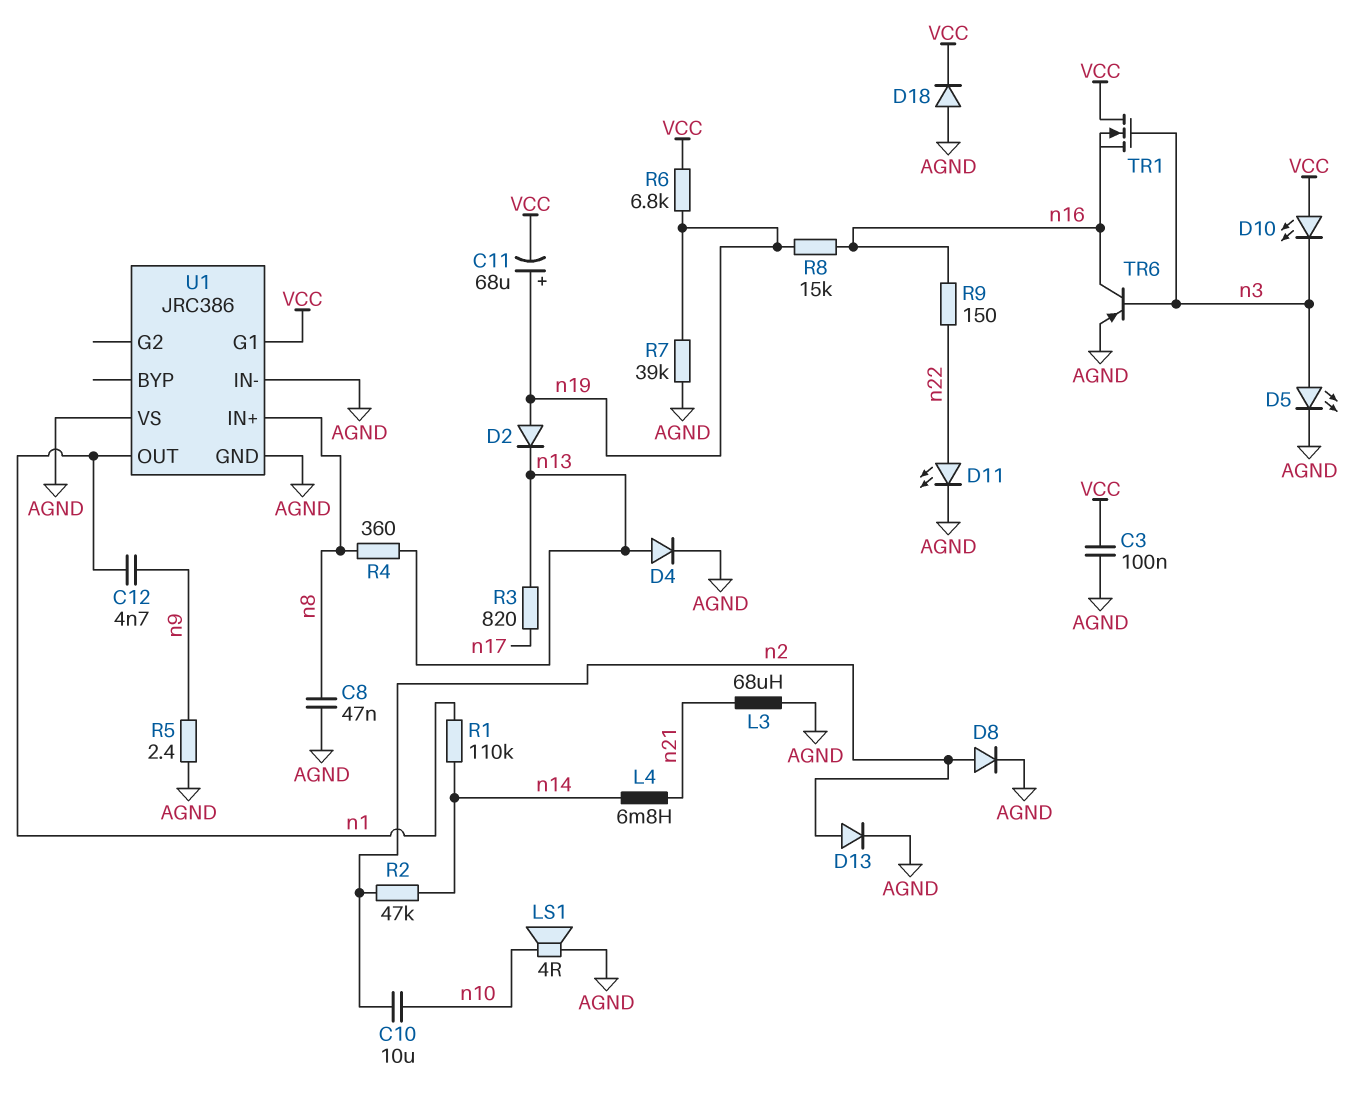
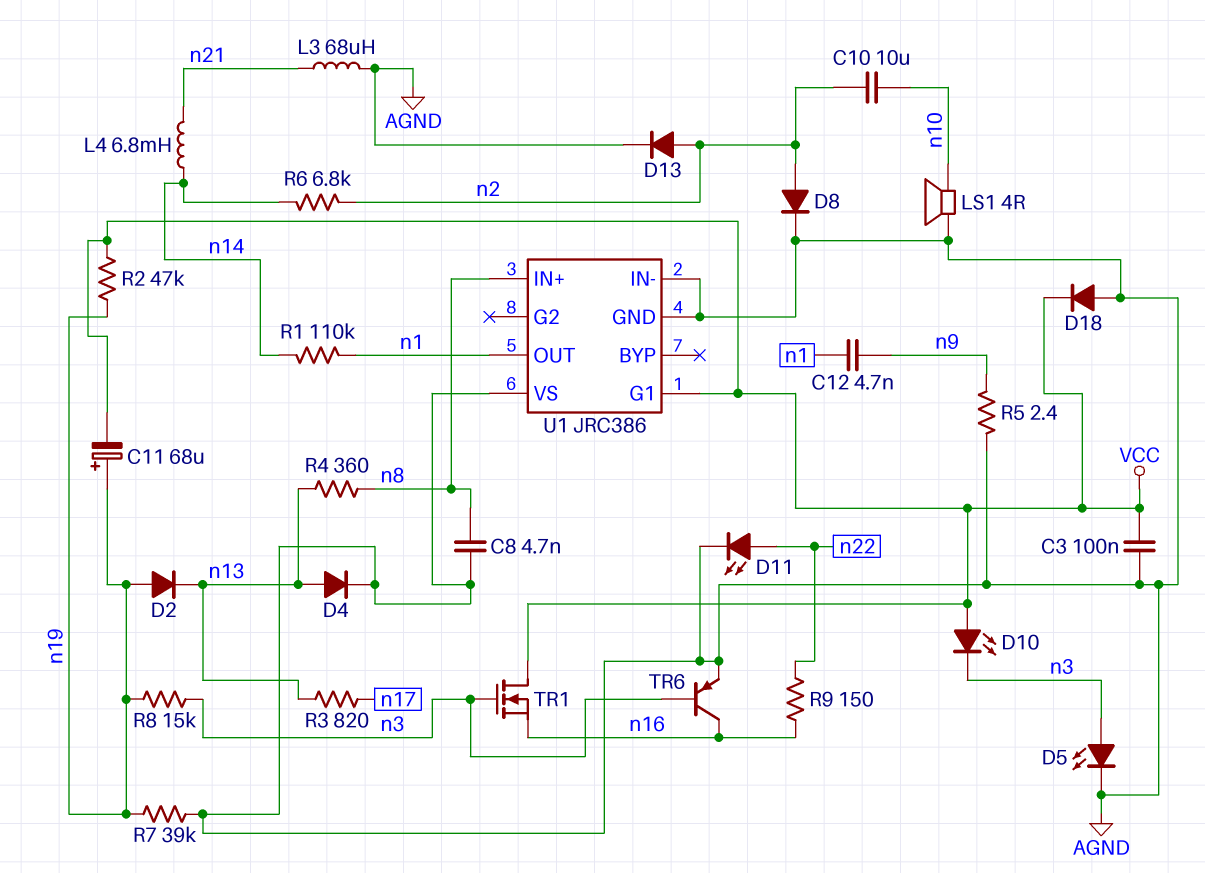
C8: 47nF (AGND, n8) -> 4.7nF (AGND, n8)
R2: 47k (n2, n14) -> 47k (VCC, n19)
R6: 6.8k (VCC, n19) -> 6.8k (n2, n14)
R8: 15k (n16, n19) -> 15k (n3, n19)

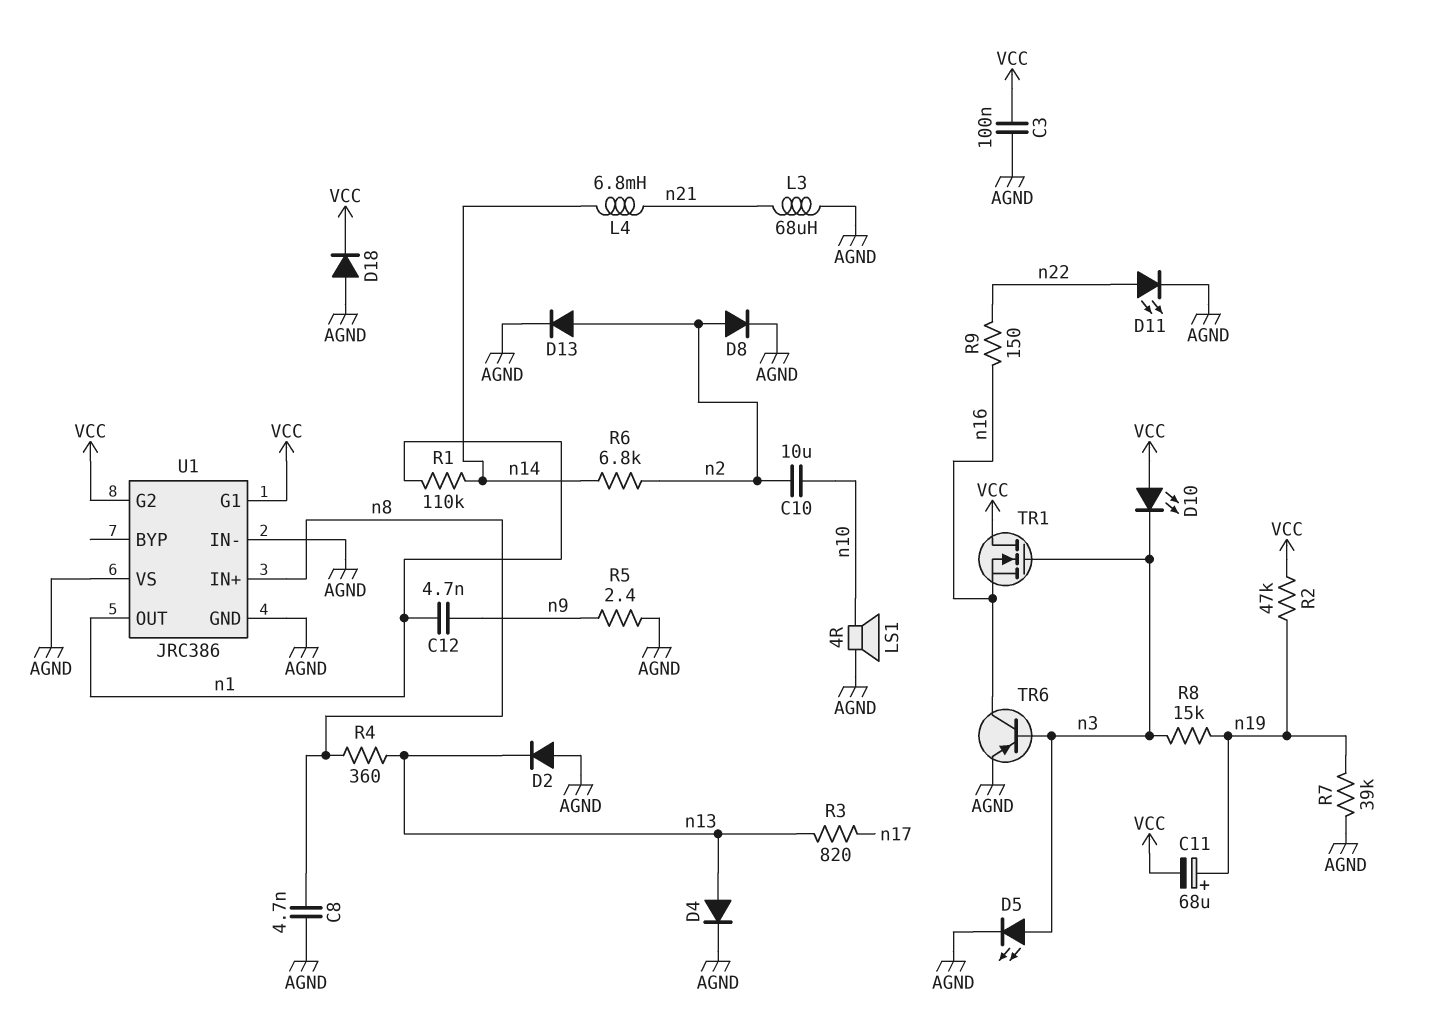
D2: diode (A n19, K n13) -> diode (A AGND, K n13)
U1 pin G2: none -> VCC

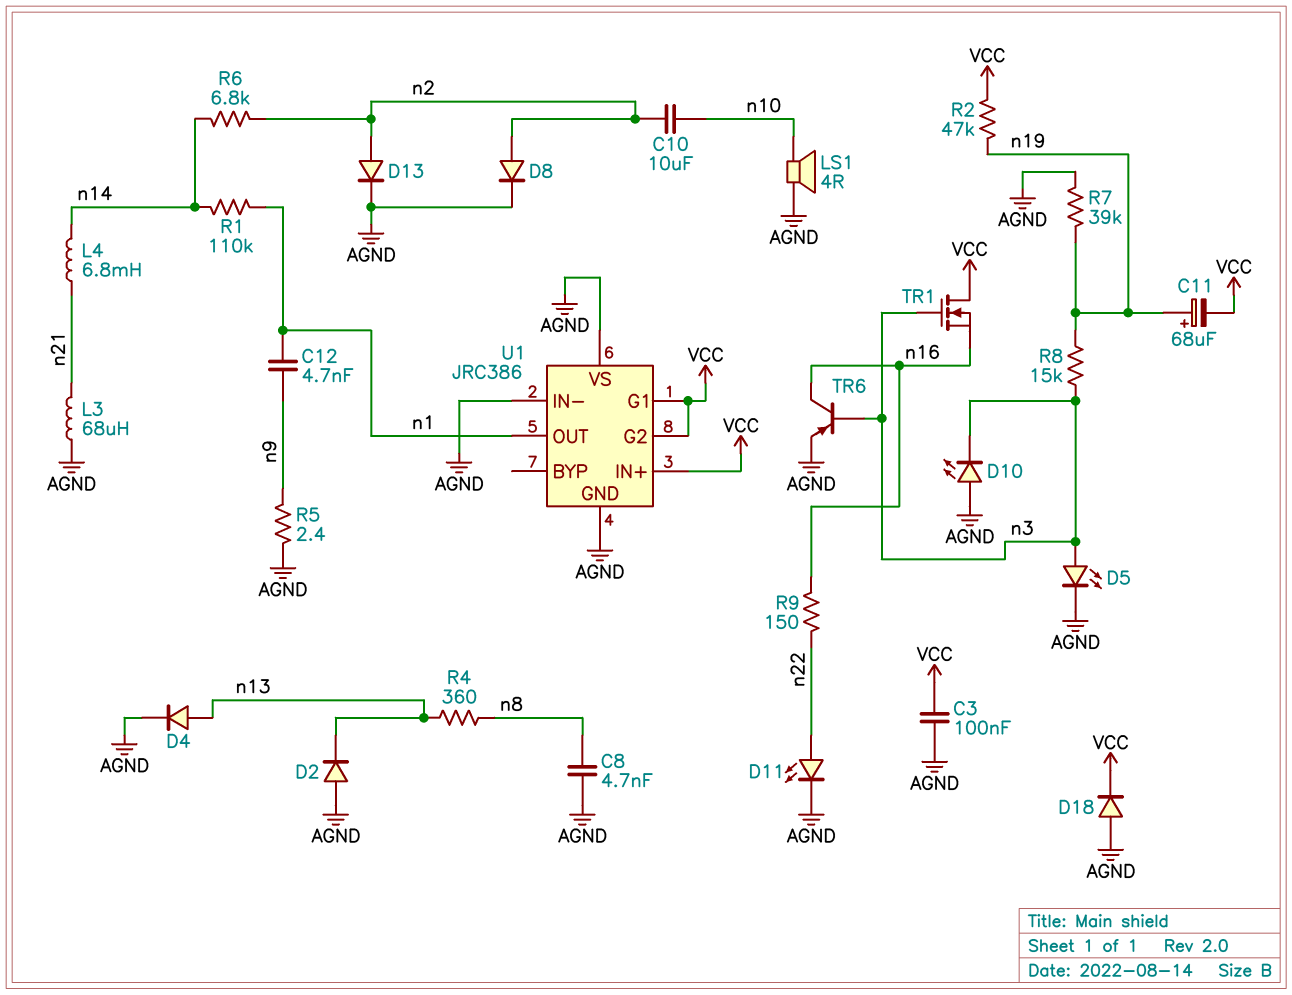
D10: LED (A VCC, K n3) -> LED (A AGND, K n3)
R3: 820 (n13, n17) -> none
U1 pin IN+: n8 -> VCC

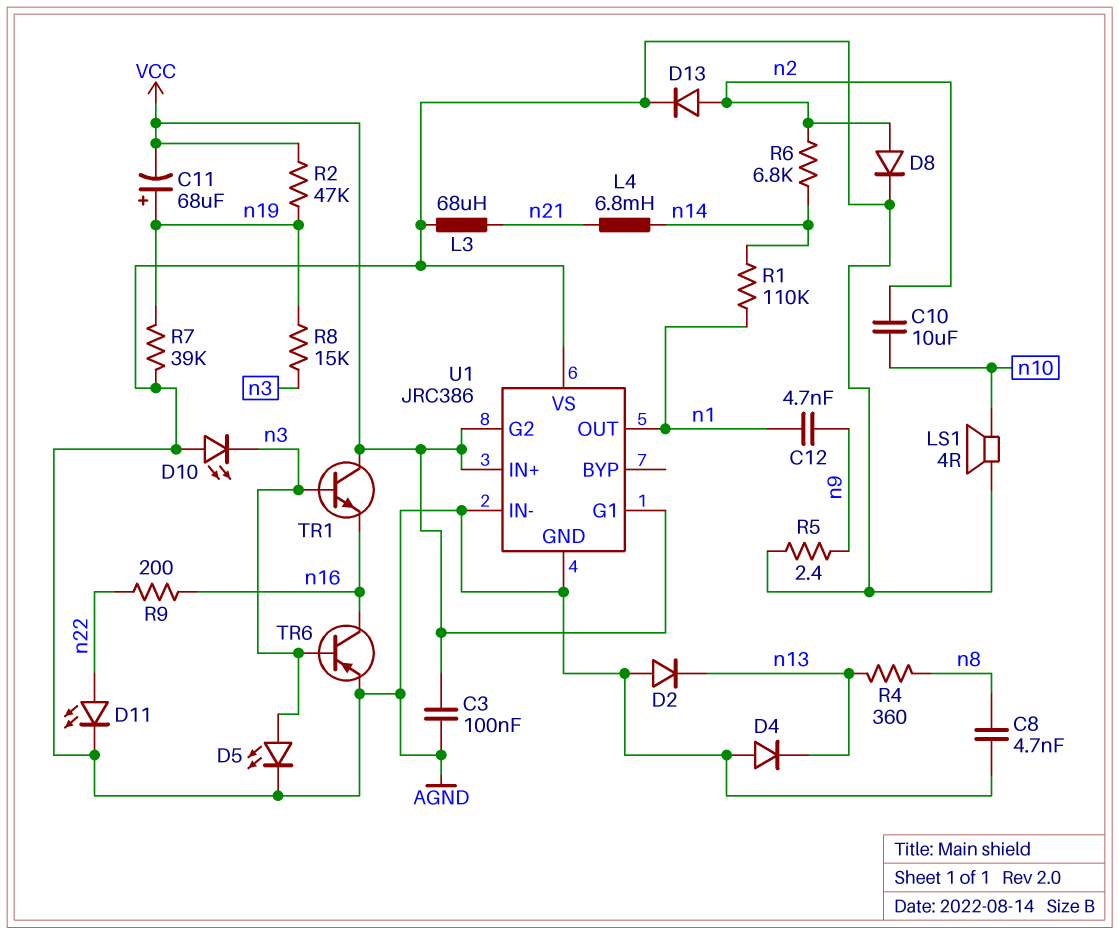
D4: diode (A n13, K AGND) -> diode (A AGND, K n13)
D18: diode (A AGND, K VCC) -> none
R9: 150 (n16, n22) -> 200 (n16, n22)
TR1: NMOS (G n3, D VCC, S n16) -> NPN (B n3, C VCC, E n16)

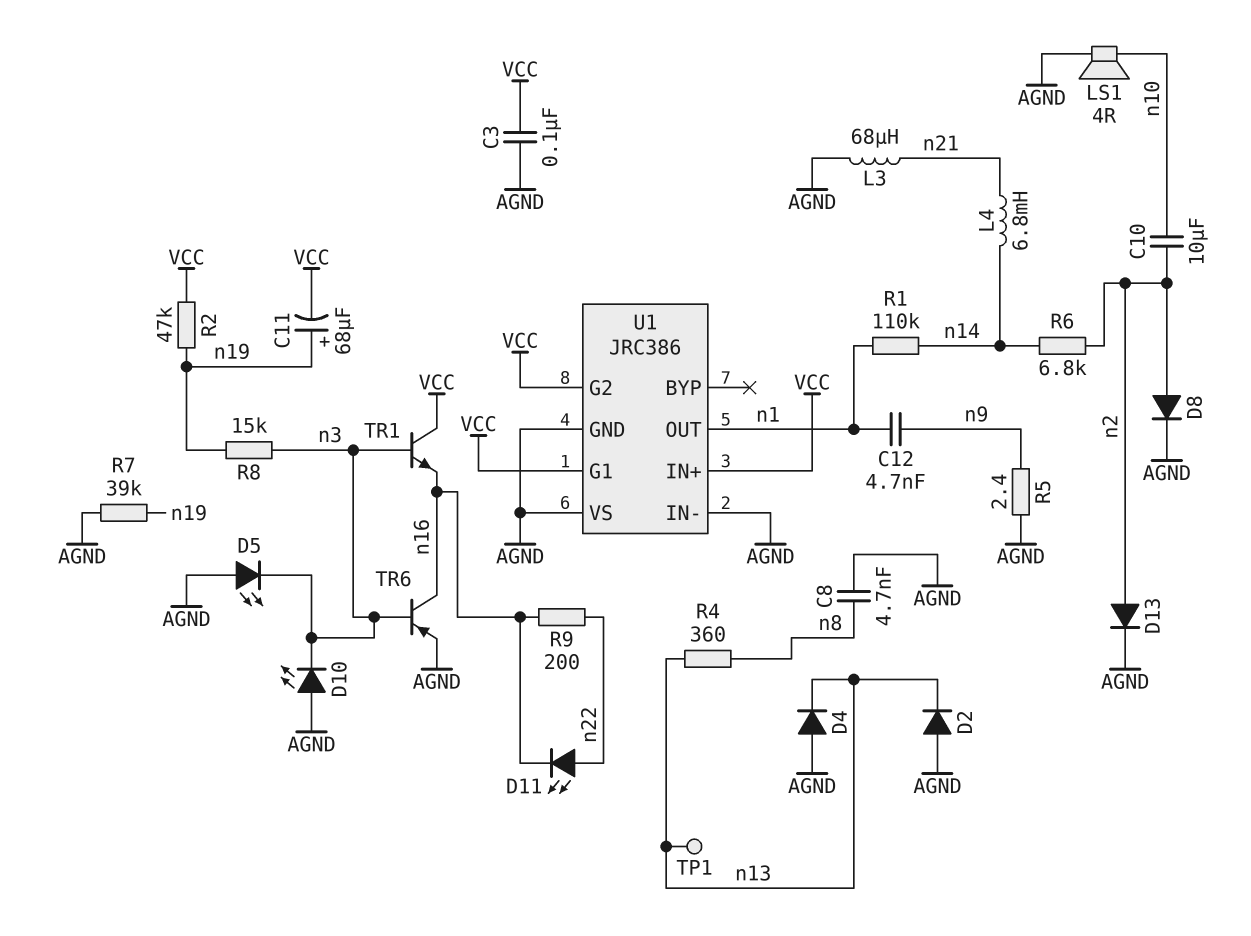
D5: LED (A n3, K AGND) -> LED (A AGND, K n3)
D11: LED (A n22, K AGND) -> LED (A n22, K n16)
TP1: none -> test point (n13)

